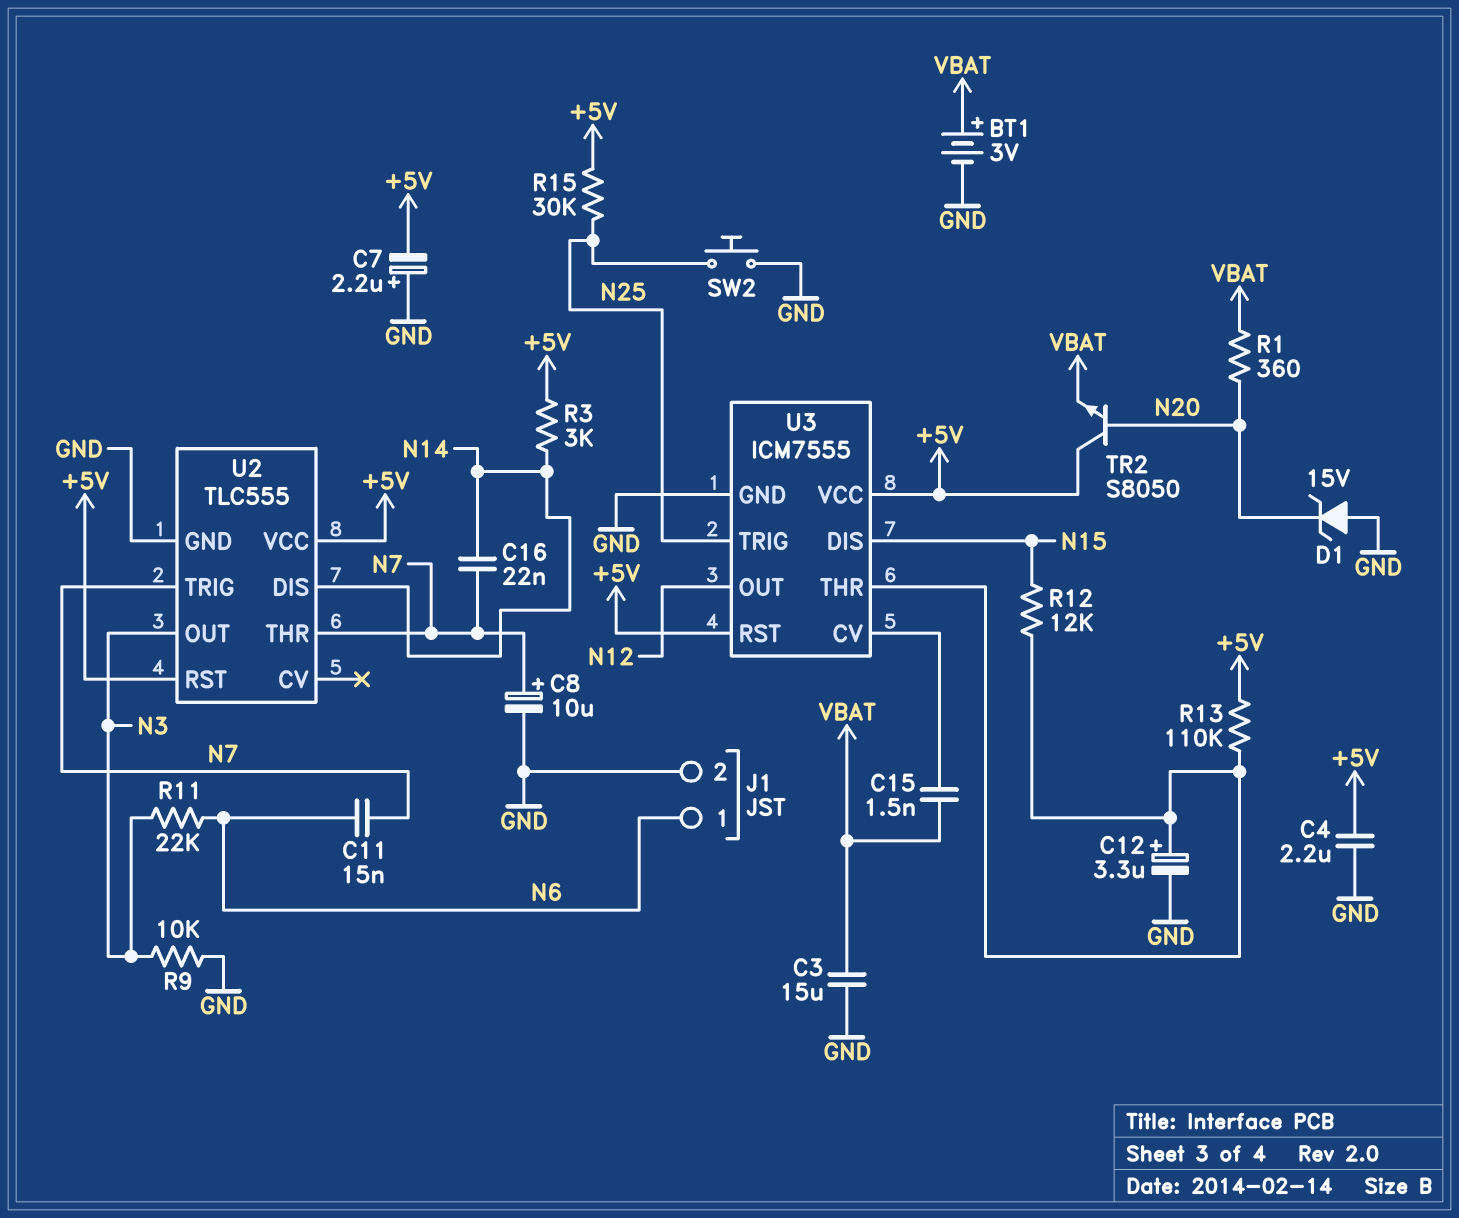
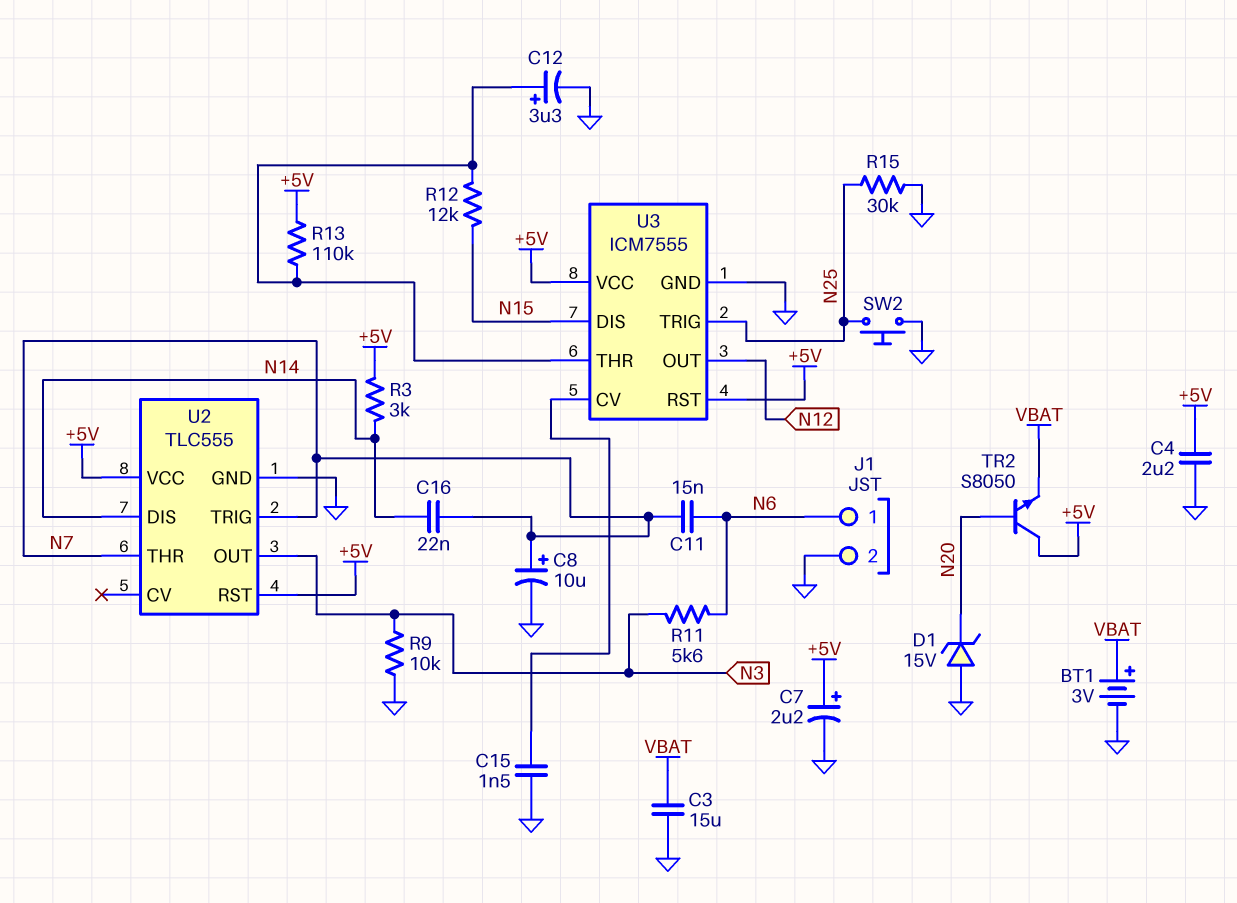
C7: 2.2uF (plus GND, minus +5V) -> 2.2uF (plus +5V, minus GND)
C15: 1.5nF (U3/CV, VBAT) -> 1.5nF (GND, U3/CV)
R1: 360 (N20, VBAT) -> none
R11: 22k (N3, N6) -> 5.6k (N3, N6)
R15: 30k (+5V, N25) -> 30k (GND, N25)

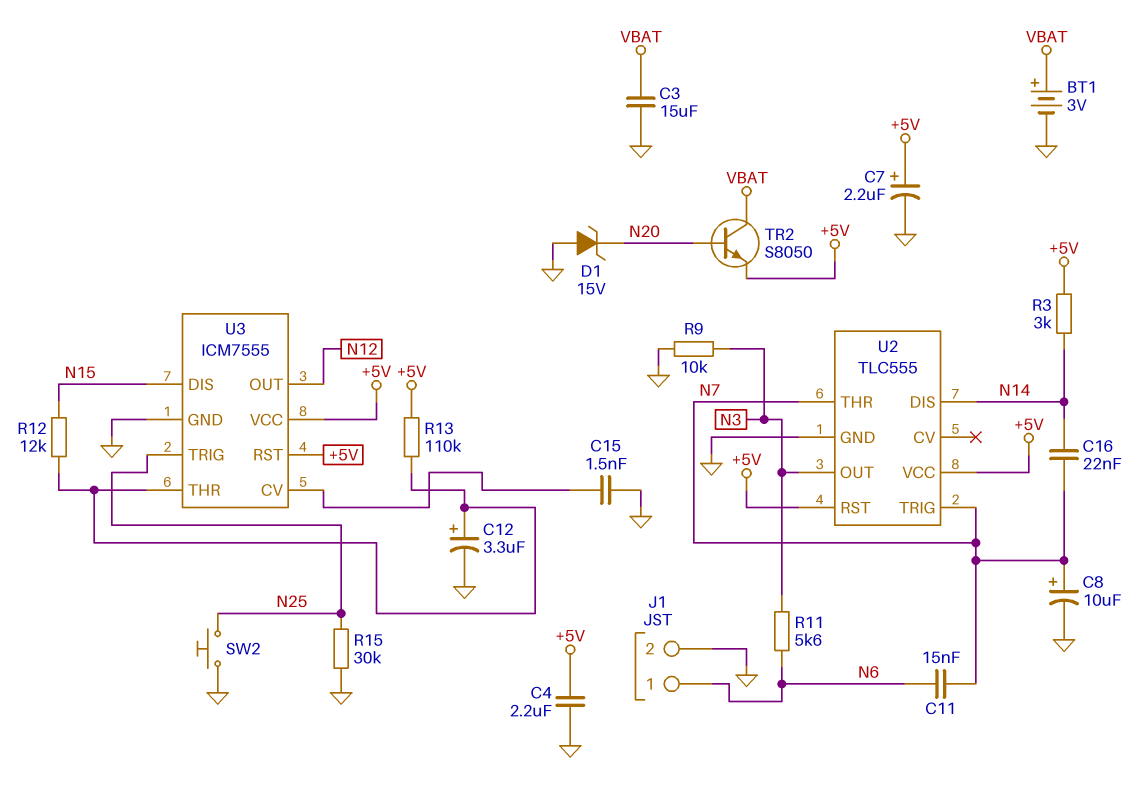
TR2: NPN S8050 (B N20, C +5V, E VBAT) -> NPN S8050 (B N20, C VBAT, E +5V)

